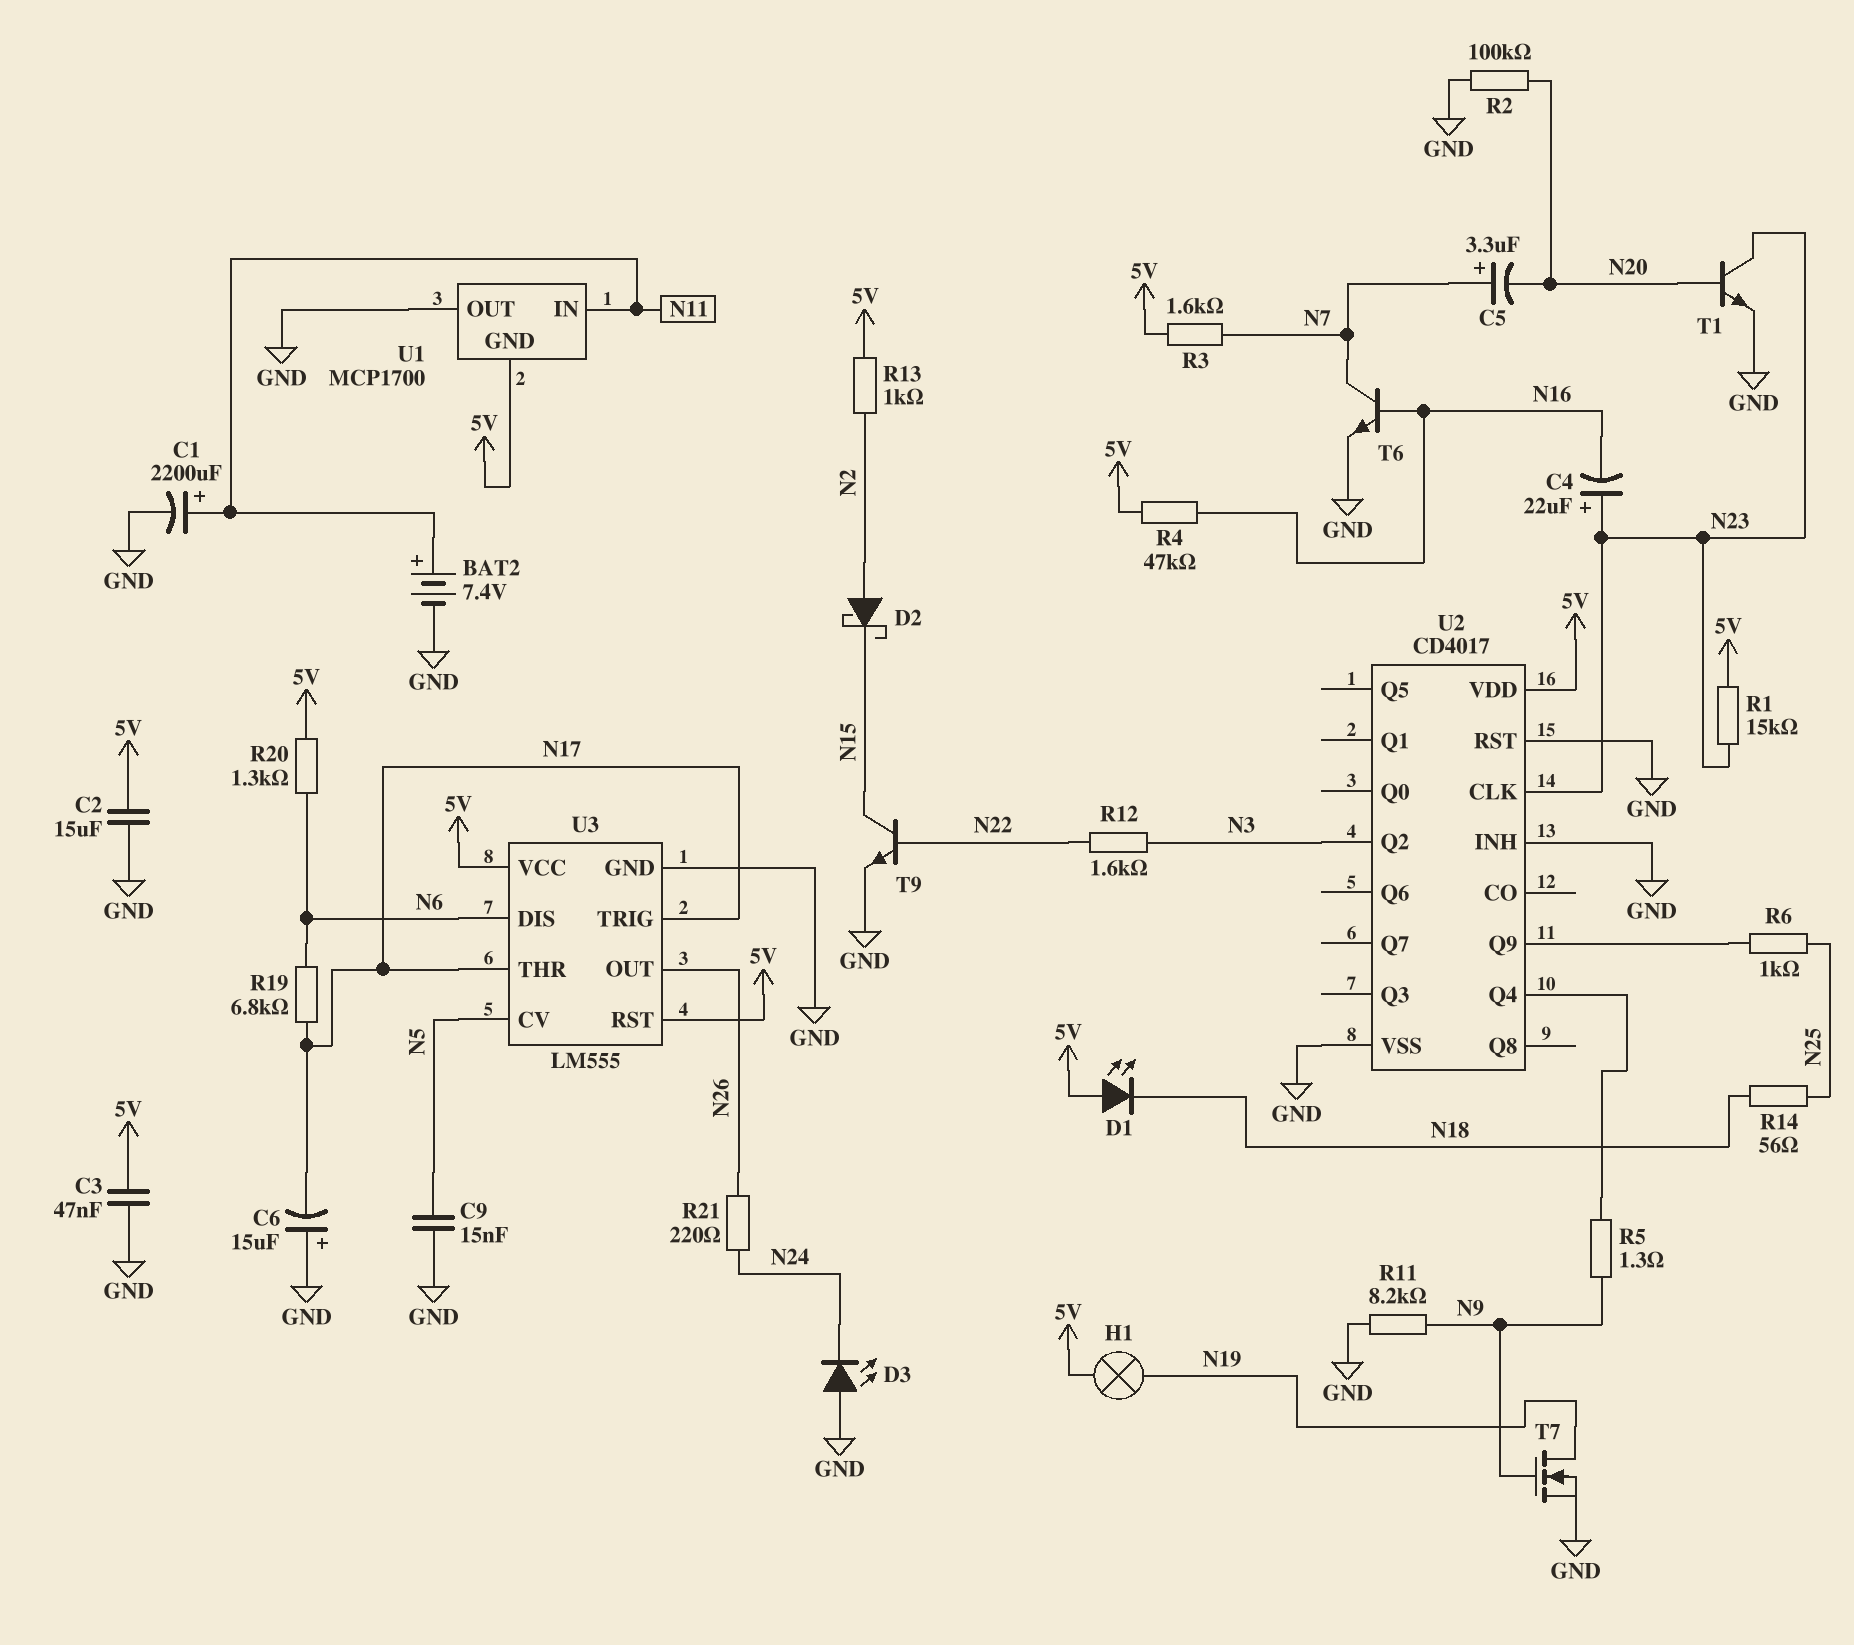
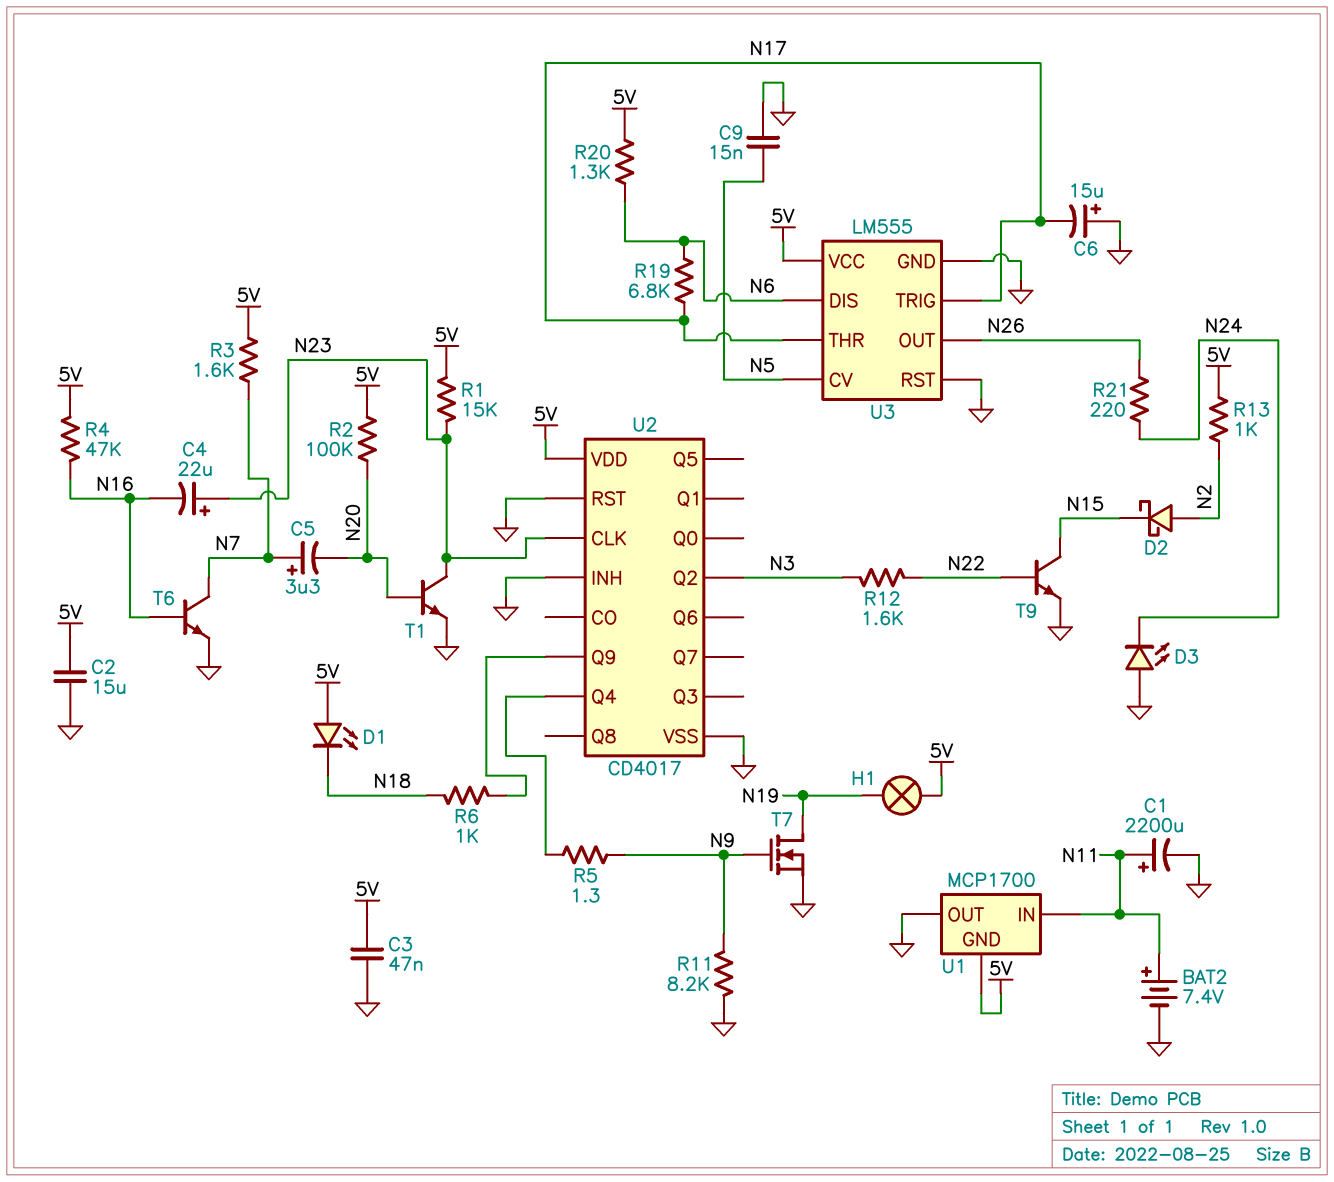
R2: 100k (GND, N20) -> 100k (5V, N20)
R6: 1k (N25, U2/Q9) -> 1k (N18, U2/Q9)
R14: 56 (N18, N25) -> none
U3 pin RST: 5V -> GND

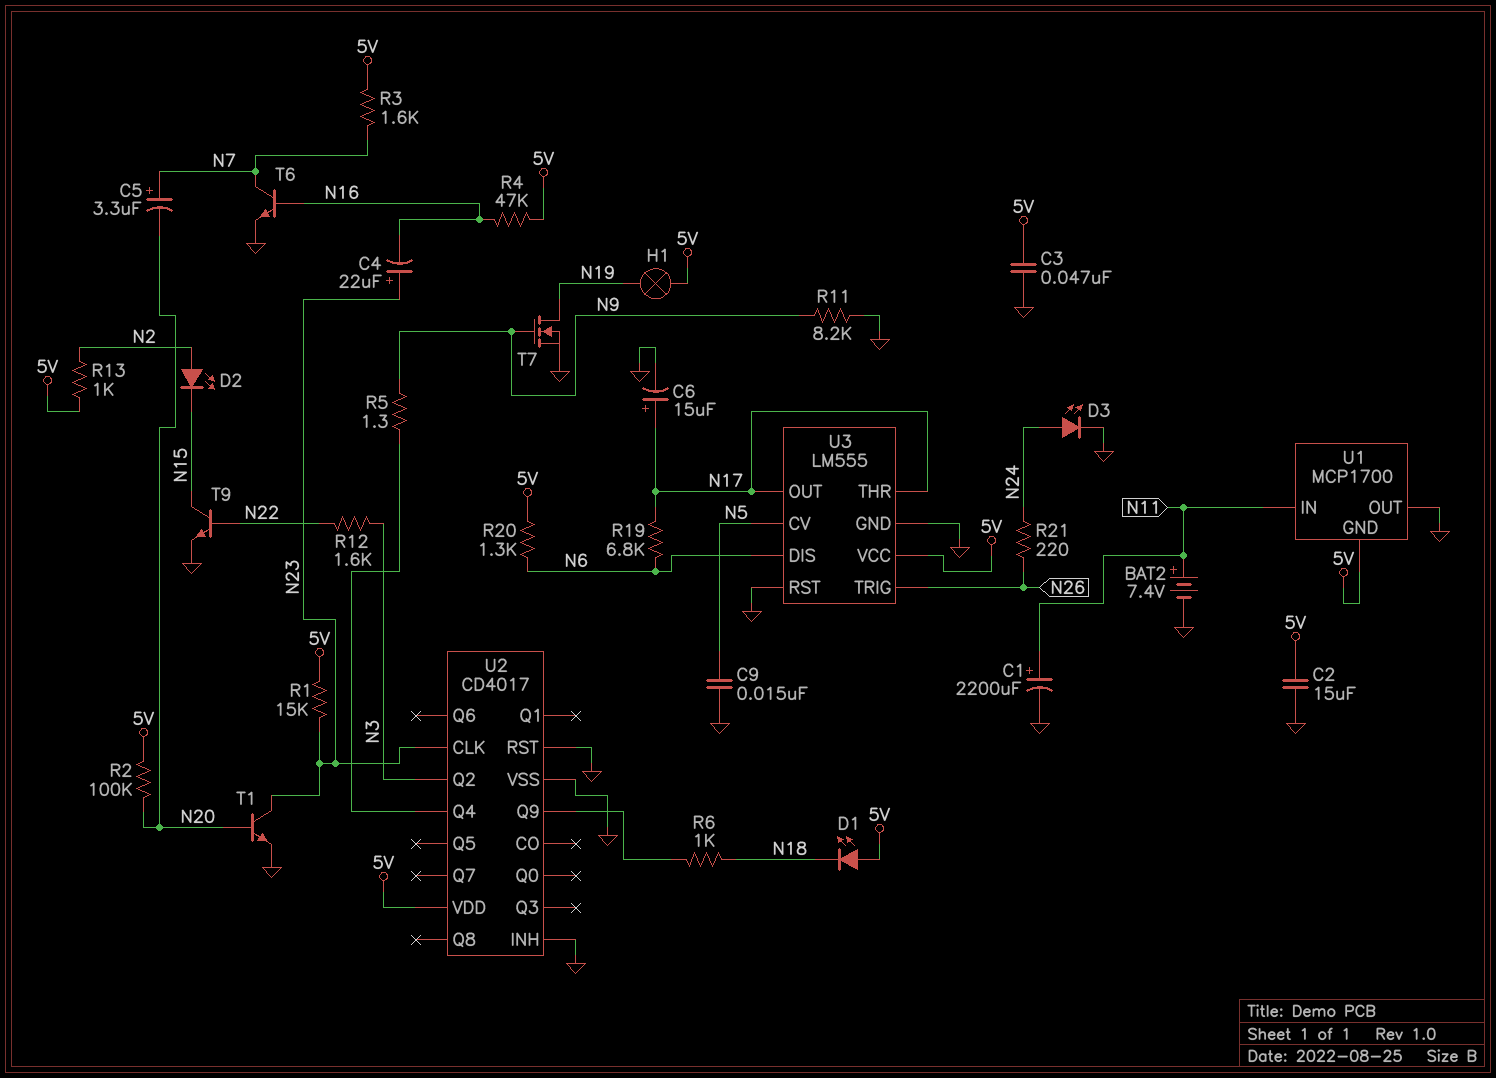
C6: 15uF (plus GND, minus N17) -> 15uF (plus N17, minus GND)
D2: schottky (A N2, K N15) -> LED (A N2, K N15)
D3: LED (A GND, K N24) -> LED (A N24, K GND)
U3 pin OUT: N26 -> N17
U3 pin TRIG: N17 -> N26

